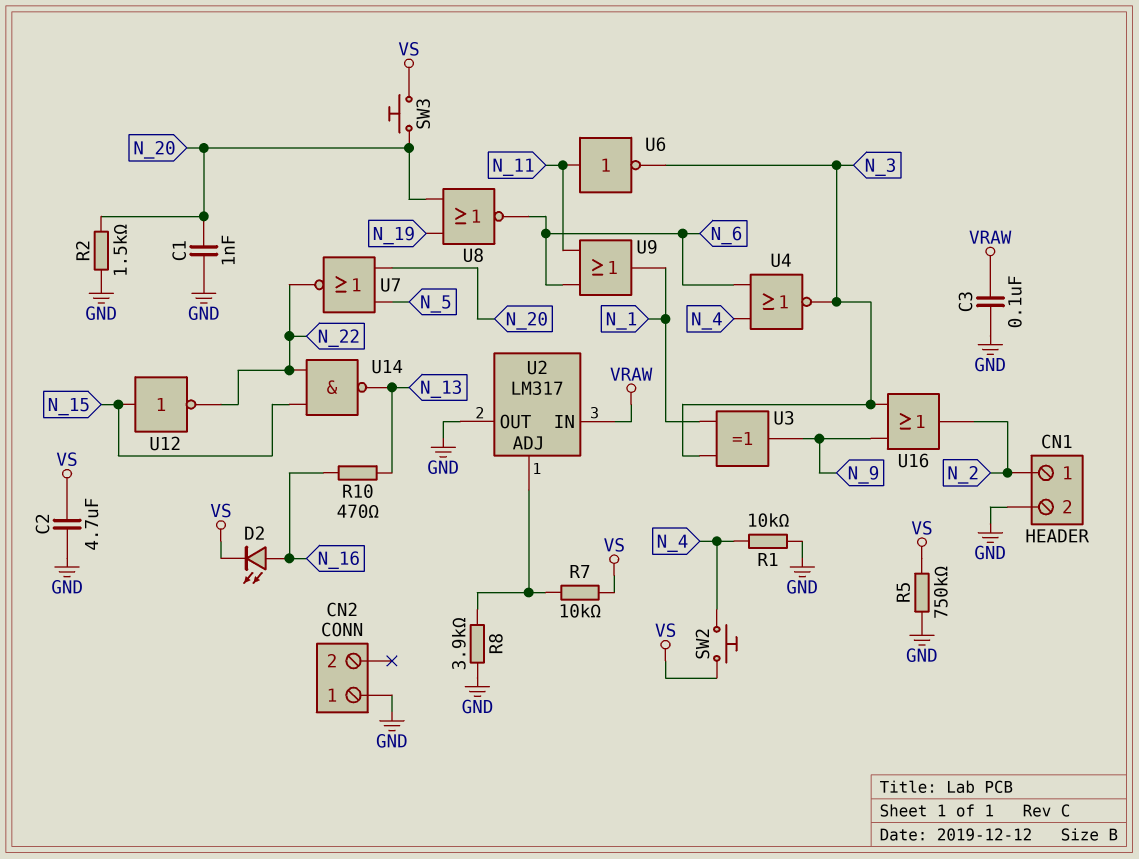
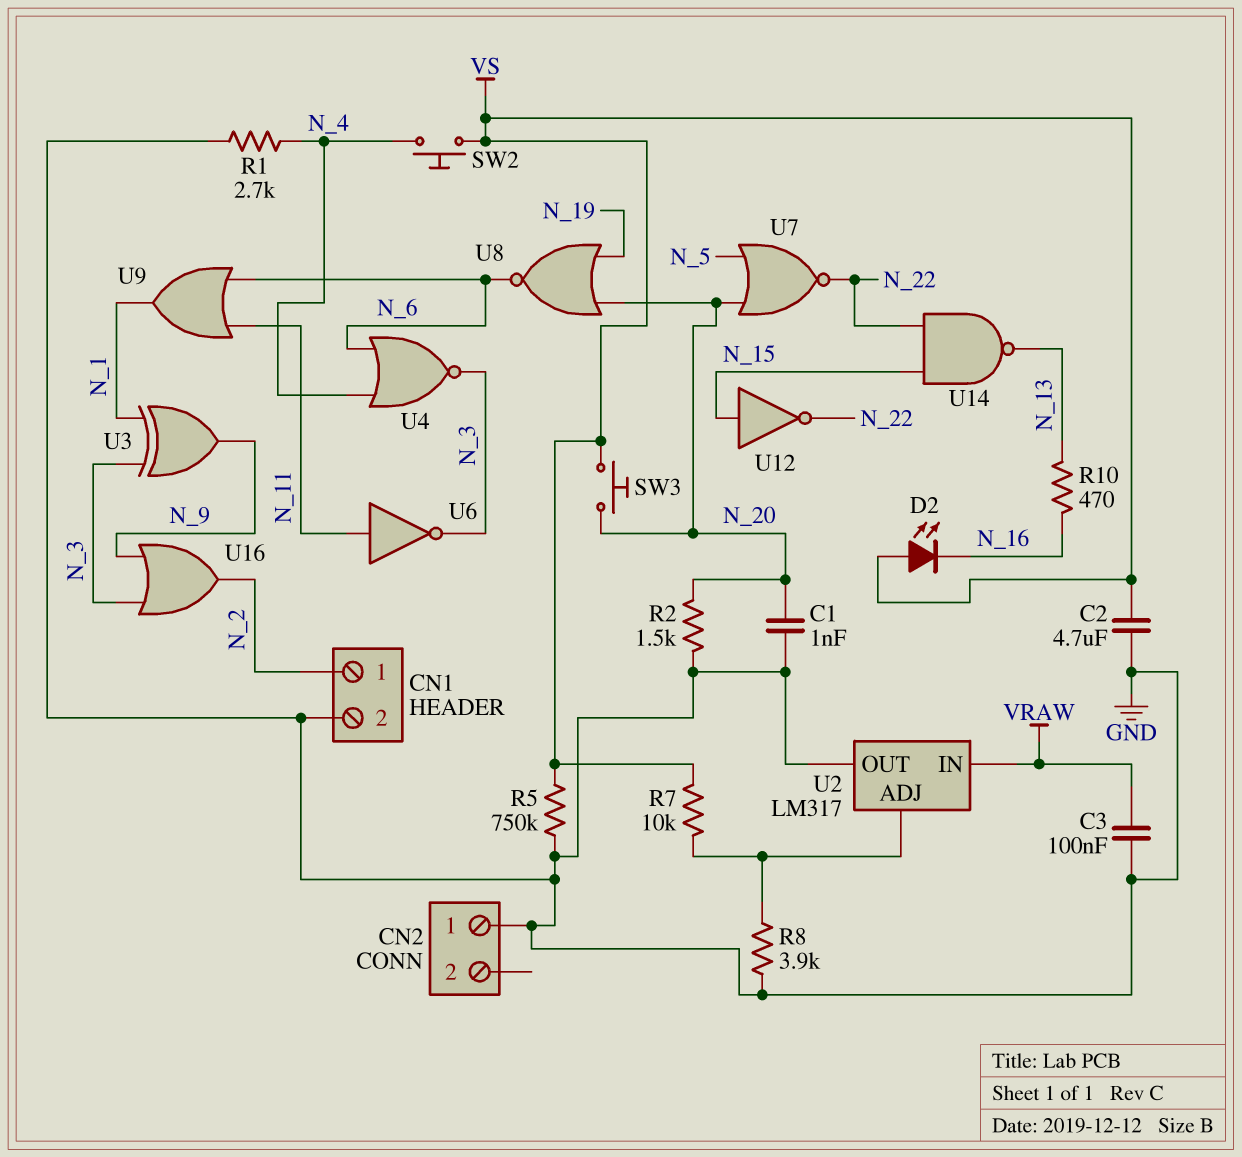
D2: LED (A N_16, K VS) -> LED (A VS, K N_16)
R1: 10k (GND, N_4) -> 2.7k (GND, N_4)

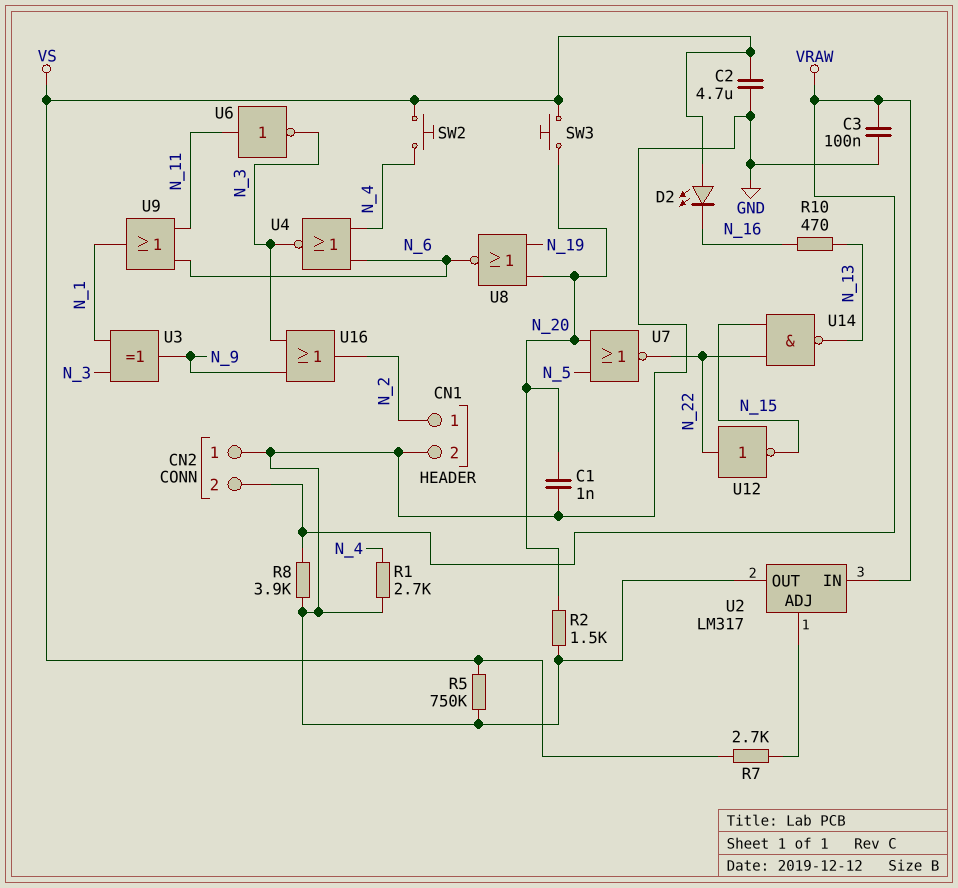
CN2 pin 2: none -> VRAW
R7: 10k (U2/ADJ, VS) -> 2.7k (U2/ADJ, VS)
R8: 3.9k (GND, U2/ADJ) -> 3.9k (GND, VRAW)
U12: NOT (in N_15, out N_22) -> NOT (in N_22, out N_15)

